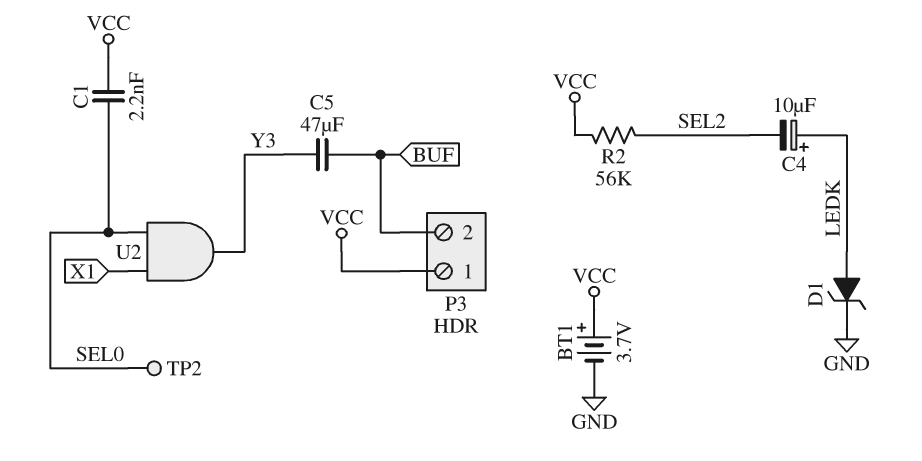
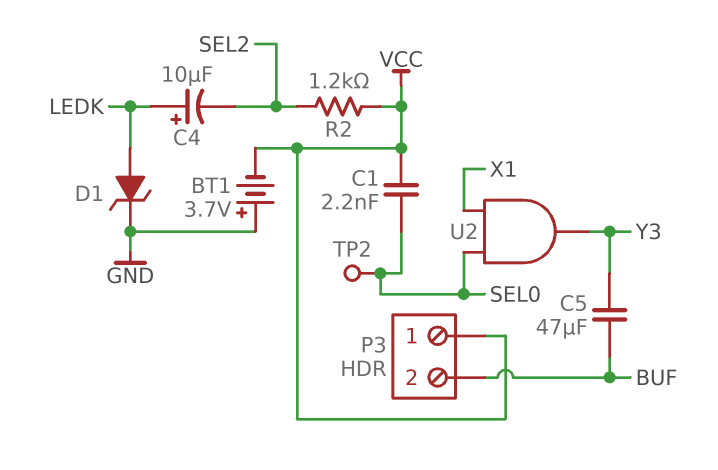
BT1: 3.7V (plus VCC, minus GND) -> 3.7V (plus GND, minus VCC)
R2: 56k (SEL2, VCC) -> 1.2k (SEL2, VCC)

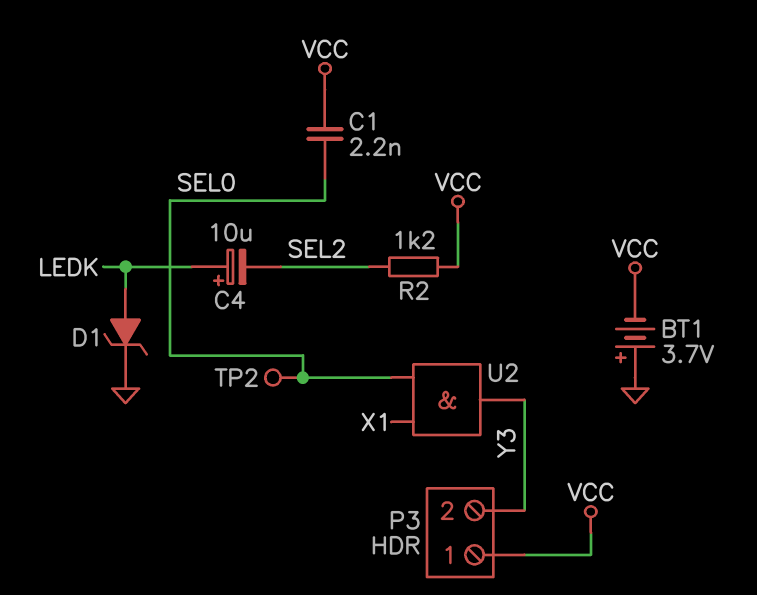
C5: 47uF (BUF, Y3) -> none
P3 pin 2: BUF -> Y3

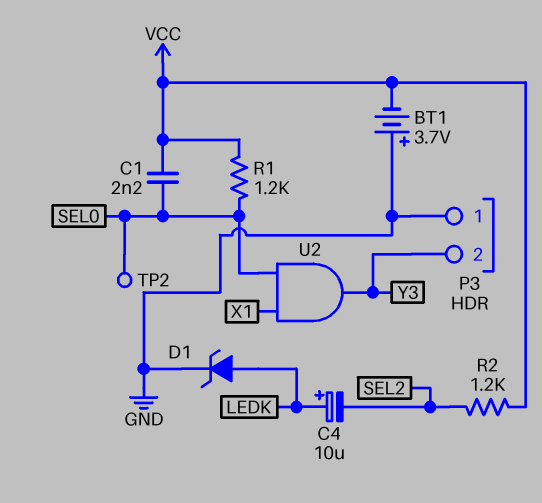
P3 pin 1: VCC -> GND
R1: none -> 1.2k (SEL0, VCC)

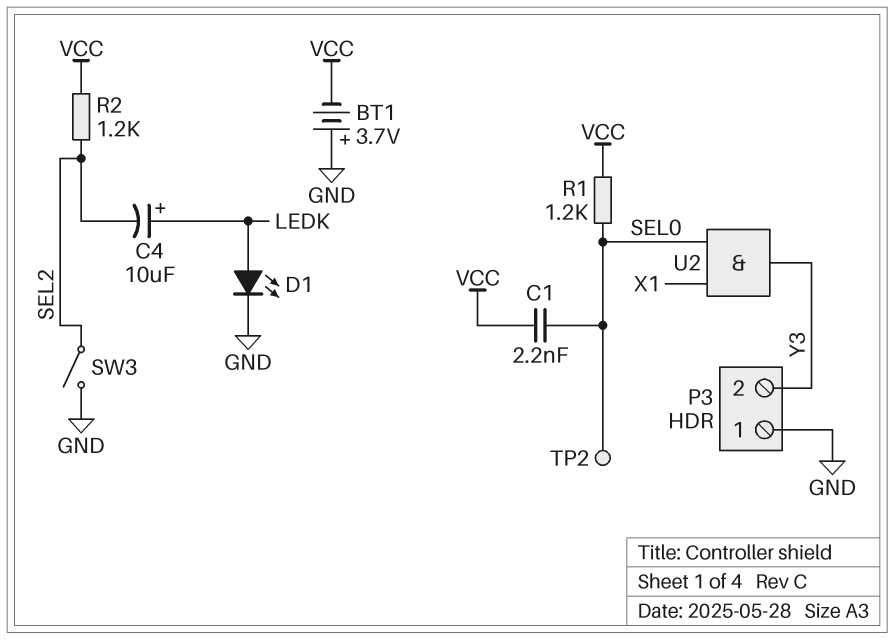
D1: zener (A LEDK, K GND) -> LED (A LEDK, K GND)
SW3: none -> switch (GND, SEL2)

